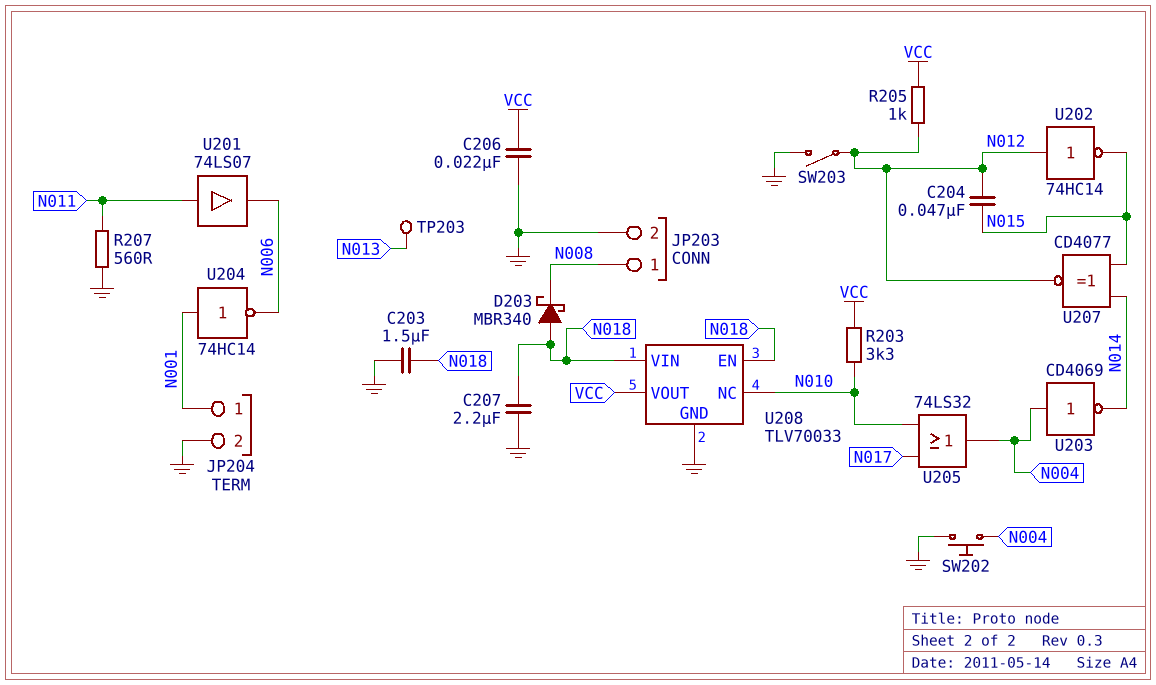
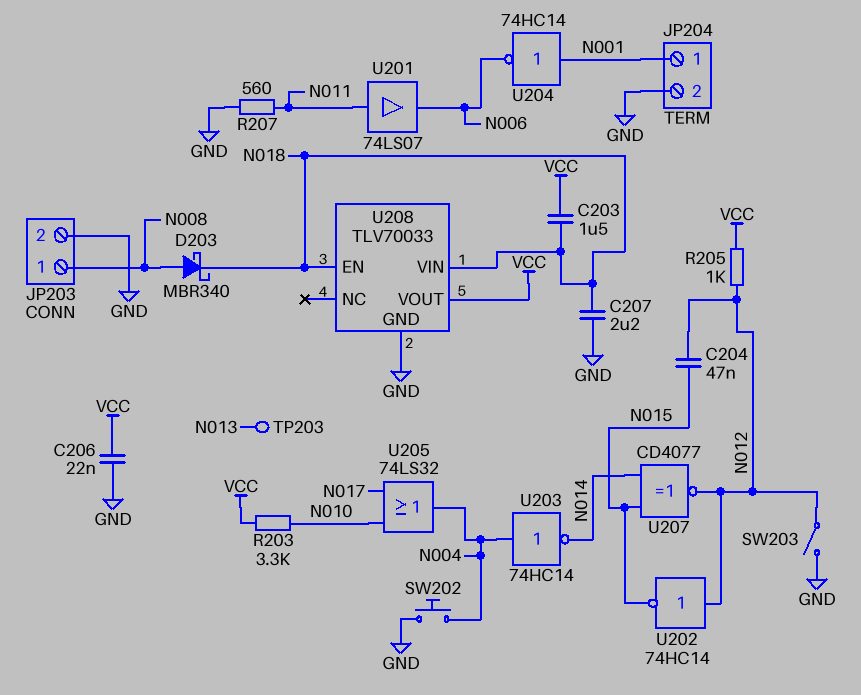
C203: 1.5uF (GND, N018) -> 1.5uF (N018, VCC)
D203: schottky MBR340 (A N018, K N008) -> schottky MBR340 (A N008, K N018)
U203: NOT CD4069 (in N004, out N014) -> NOT 74HC14 (in N004, out N014)
U208 pin NC: N010 -> none

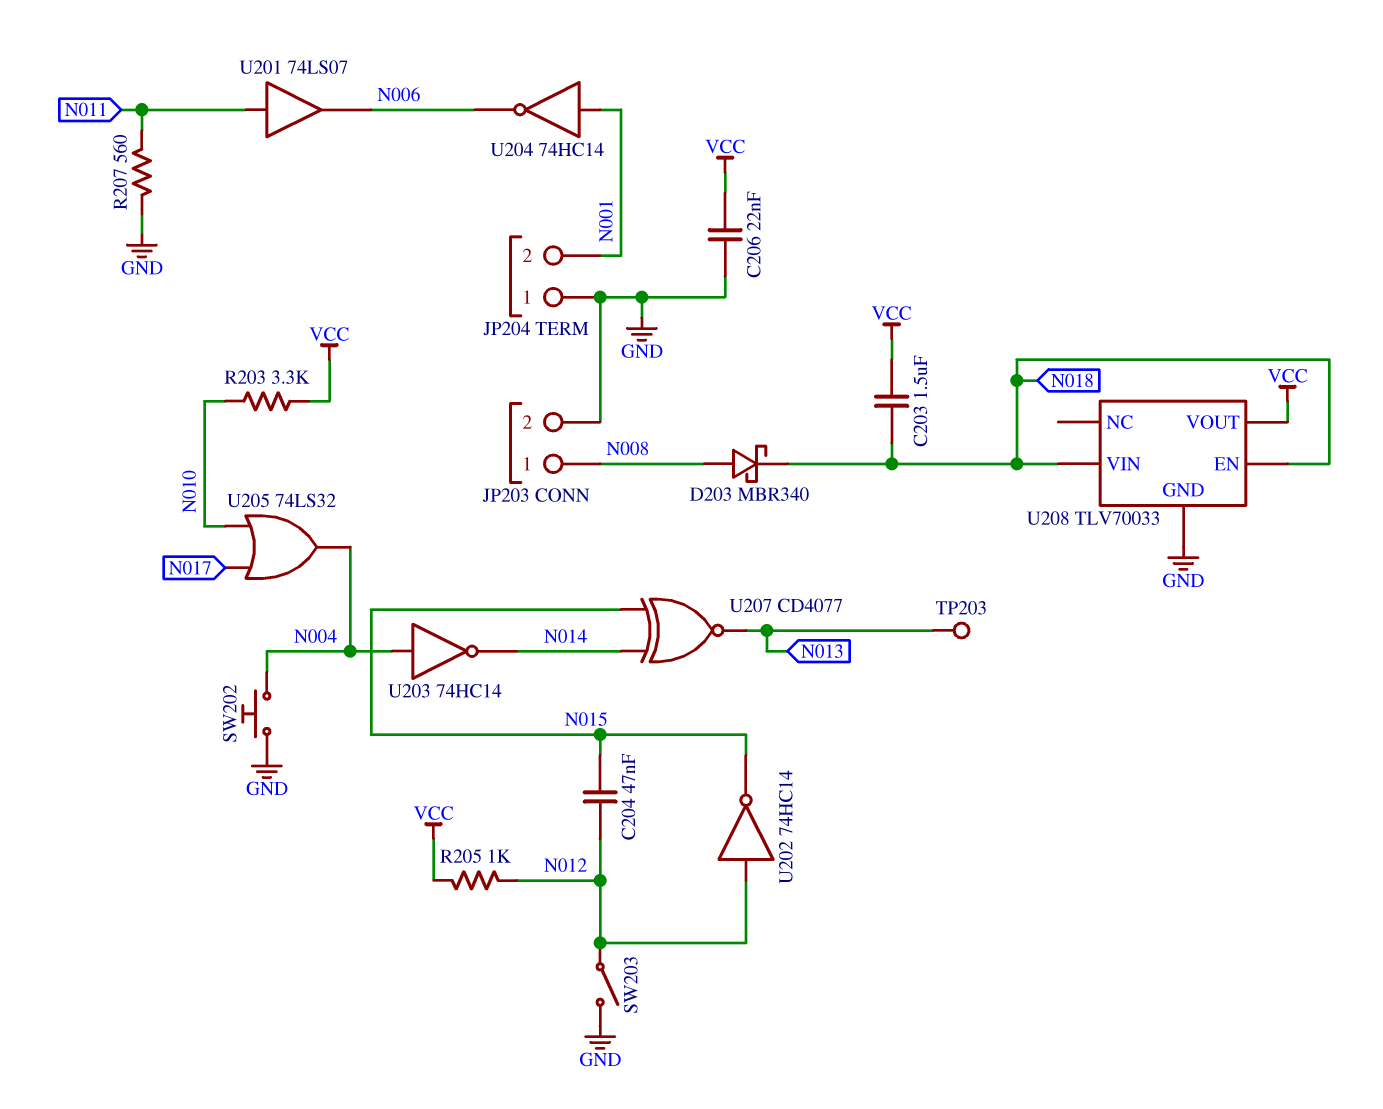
C207: 2.2uF (GND, N018) -> none
JP204 pin 1: N001 -> GND
JP204 pin 2: GND -> N001
U207: XNOR CD4077 (in N014, in N015, out N012) -> XNOR CD4077 (in N014, in N015, out N013)

